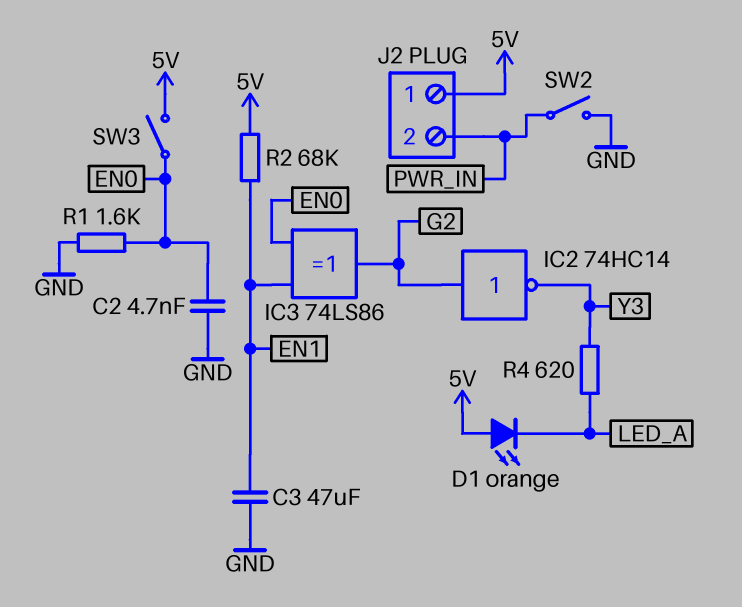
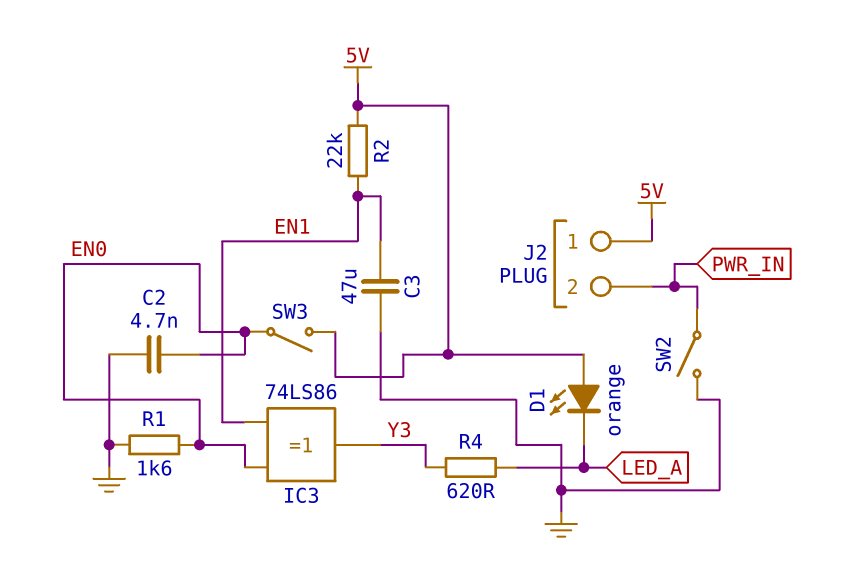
IC2: NOT 74HC14 (in G2, out Y3) -> none
IC3: XOR 74LS86 (in EN0, in EN1, out G2) -> XOR 74LS86 (in EN0, in EN1, out Y3)
R2: 68k (5V, EN1) -> 22k (5V, EN1)

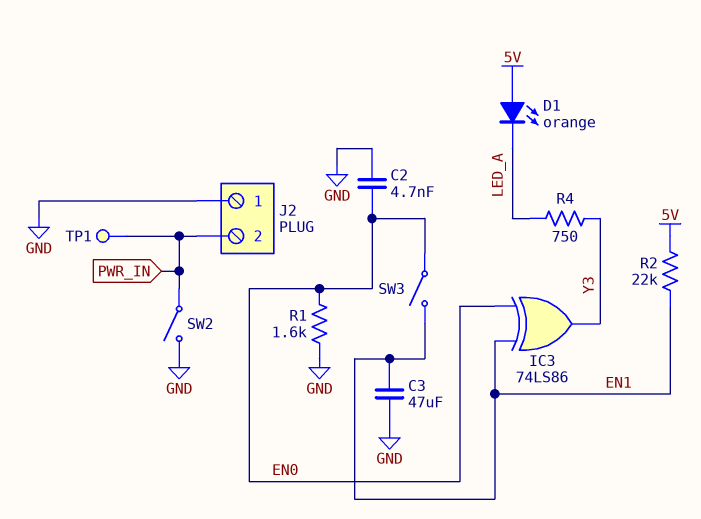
J2 pin 1: 5V -> GND
R4: 620 (LED_A, Y3) -> 750 (LED_A, Y3)
SW3: switch (5V, EN0) -> switch (EN0, EN1)
TP1: none -> test point (PWR_IN)

